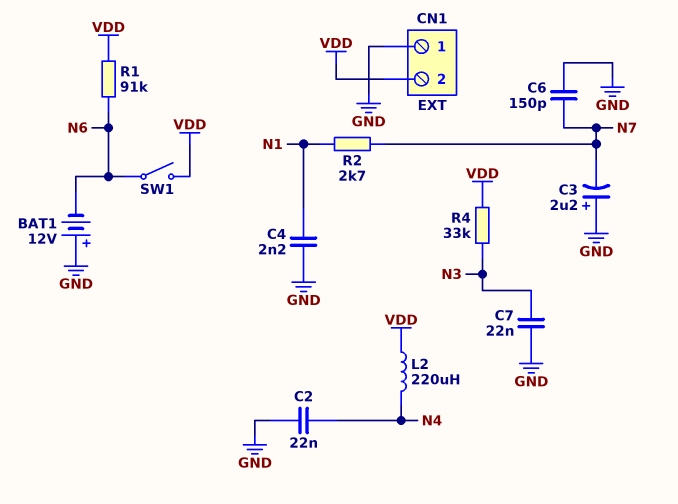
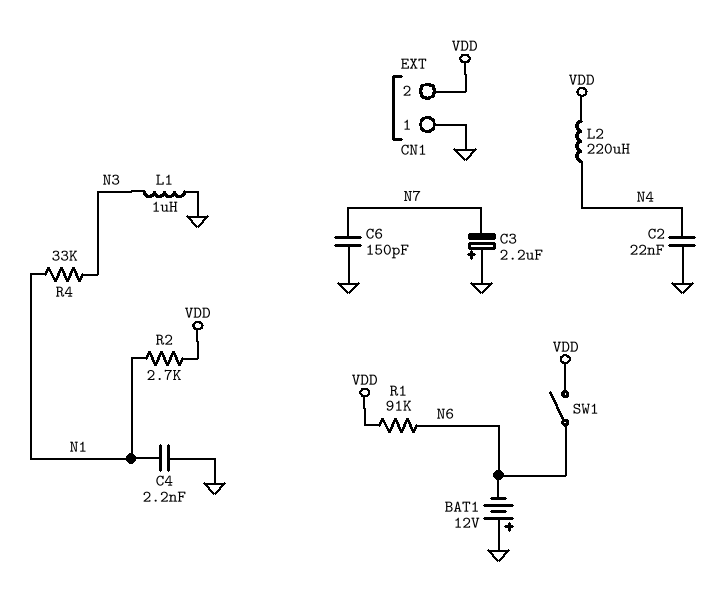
C7: 22nF (GND, N3) -> none
L1: none -> 1uH (GND, N3)
R2: 2.7k (N1, N7) -> 2.7k (N1, VDD)
R4: 33k (N3, VDD) -> 33k (N1, N3)

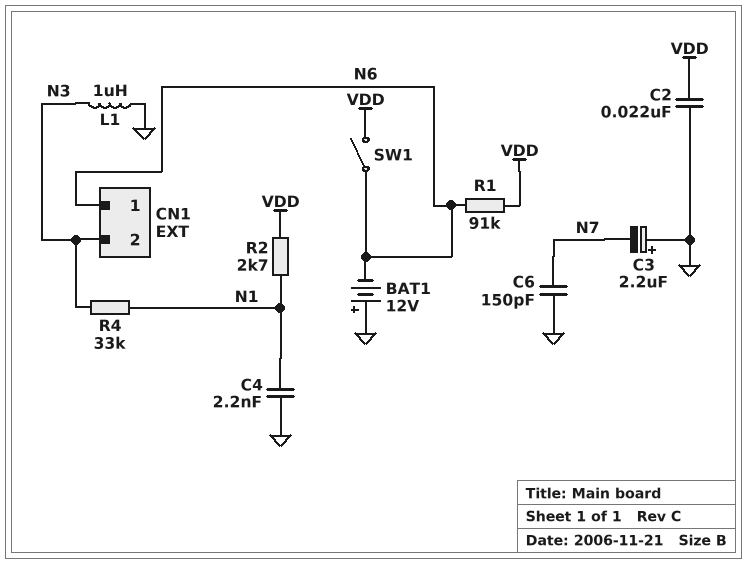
C2: 22nF (GND, N4) -> 22nF (GND, VDD)
CN1 pin 1: GND -> N6
CN1 pin 2: VDD -> N3
L2: 220uH (N4, VDD) -> none

